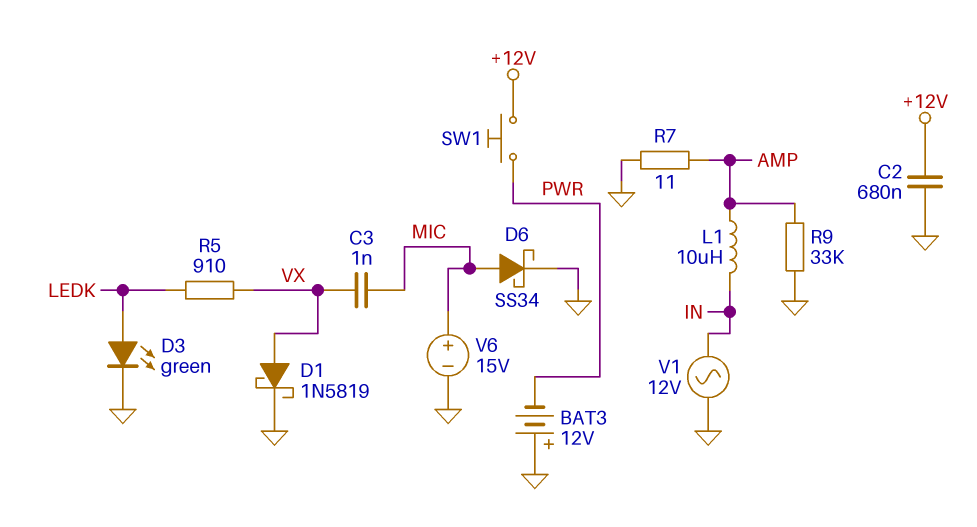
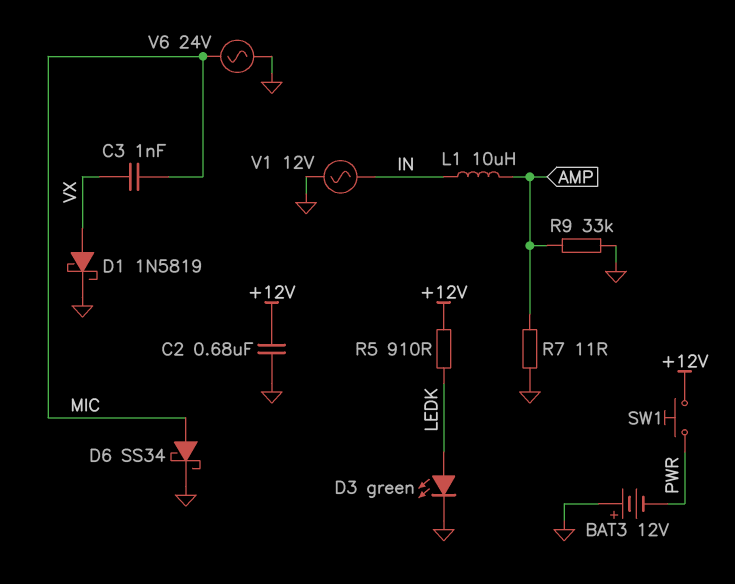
R5: 910 (LEDK, VX) -> 910 (+12V, LEDK)
V6: 15V (plus MIC, minus GND) -> AC 24V (GND, MIC)

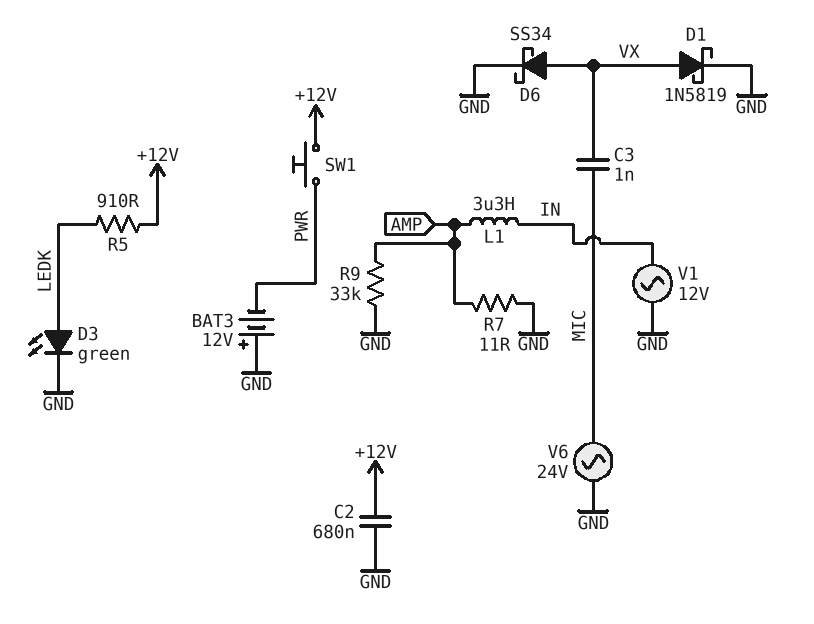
D6: schottky SS34 (A MIC, K GND) -> schottky SS34 (A VX, K GND)
L1: 10uH (AMP, IN) -> 3.3uH (AMP, IN)

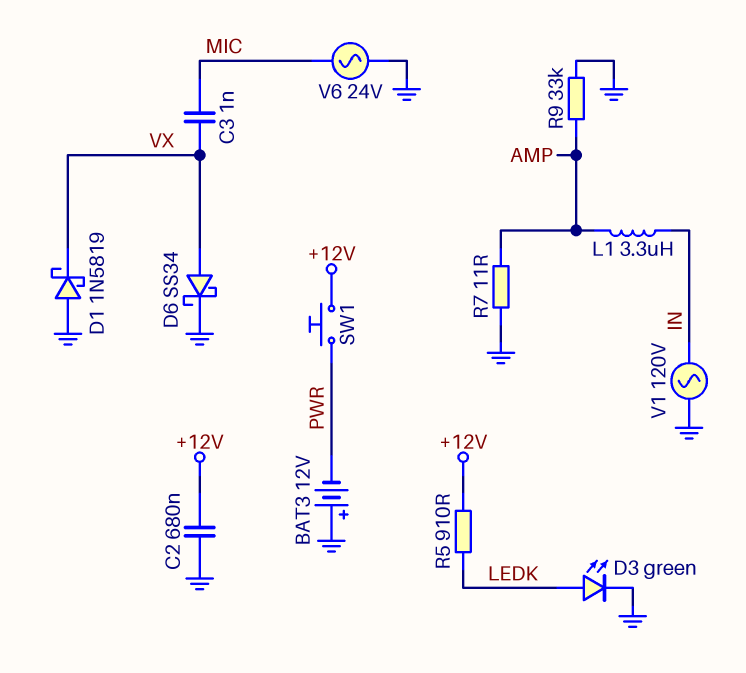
D1: schottky 1N5819 (A VX, K GND) -> schottky 1N5819 (A GND, K VX)
V1: AC 12V (GND, IN) -> AC 120V (GND, IN)

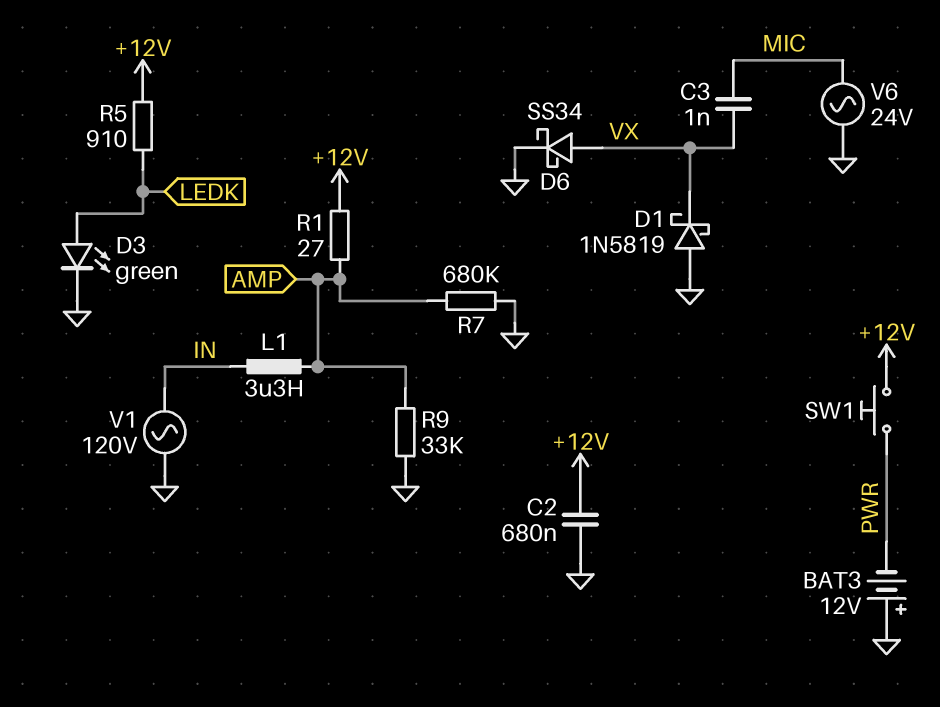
R1: none -> 27 (+12V, AMP)
R7: 11 (AMP, GND) -> 680k (AMP, GND)

